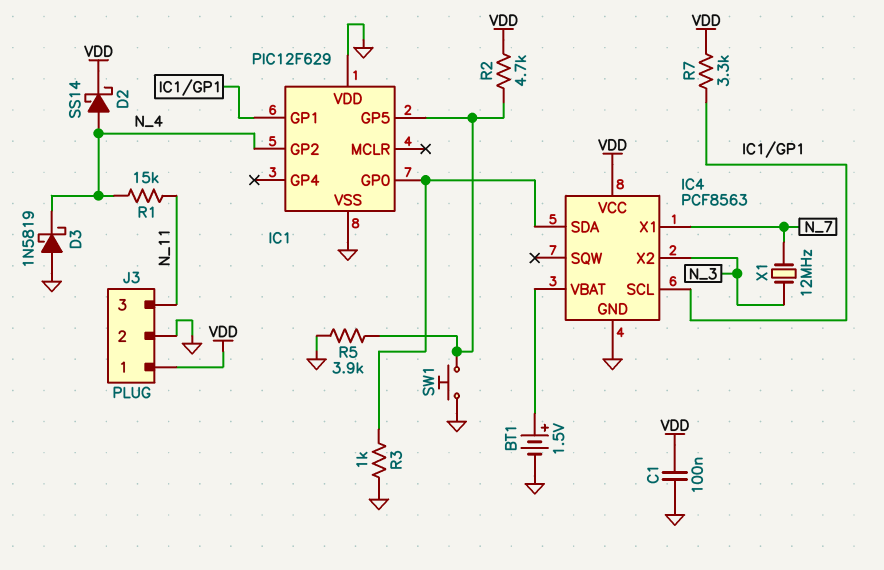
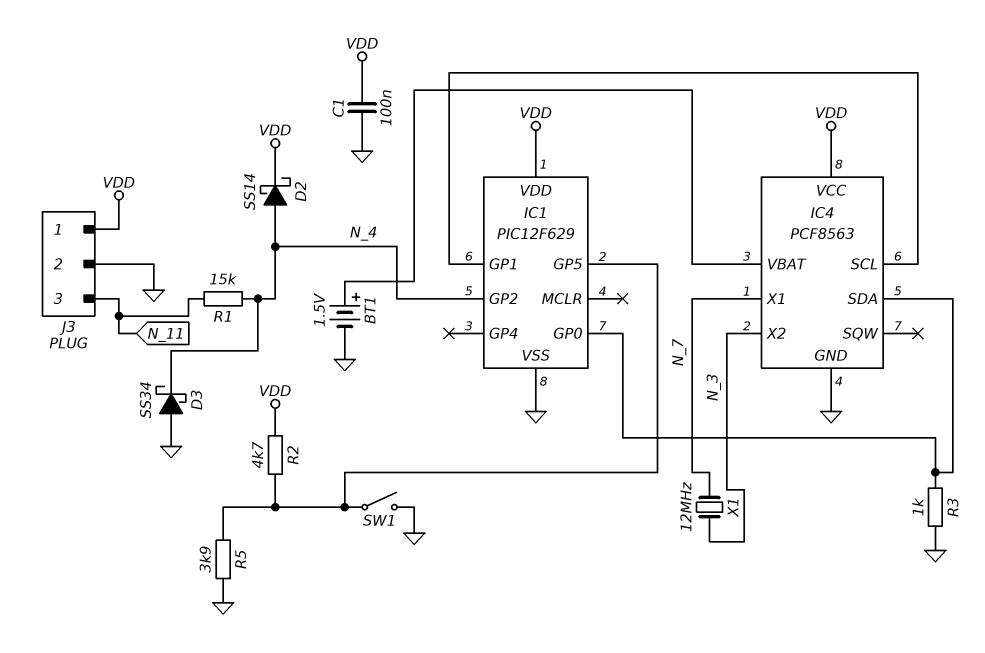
D3: schottky 1N5819 (A GND, K N_4) -> schottky SS34 (A GND, K N_4)
IC1 pin VDD: GND -> VDD
R7: 3.3k (IC1/GP1, VDD) -> none
SW1: button (GND, IC1/GP5) -> switch (GND, IC1/GP5)

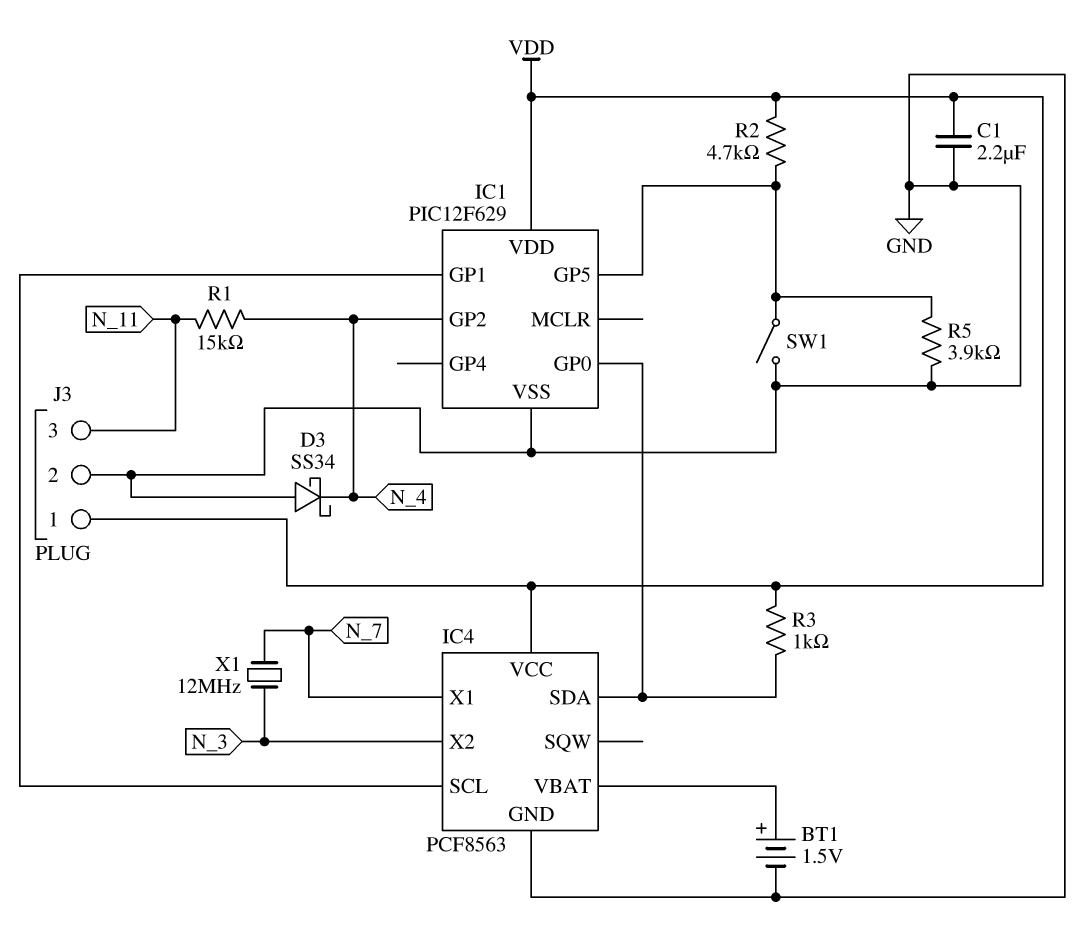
C1: 100nF (GND, VDD) -> 2.2uF (GND, VDD)
D2: schottky SS14 (A N_4, K VDD) -> none
R3: 1k (GND, IC1/GP0) -> 1k (IC1/GP0, VDD)

